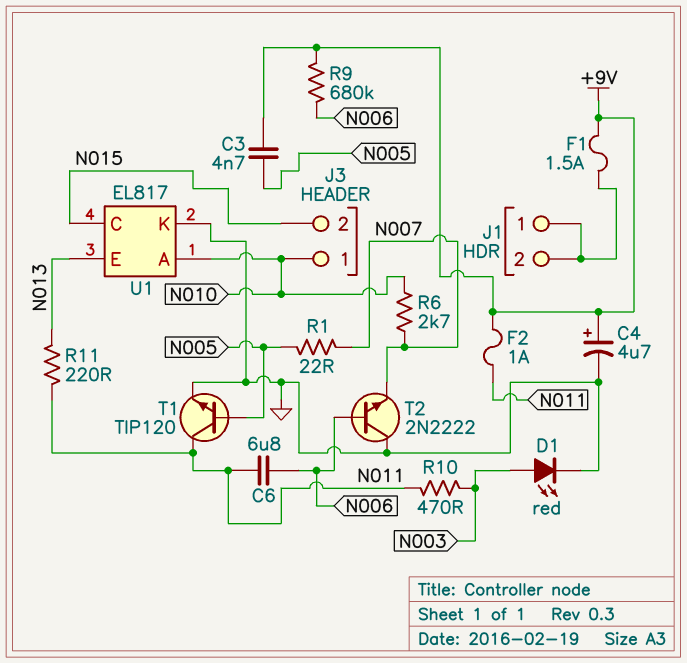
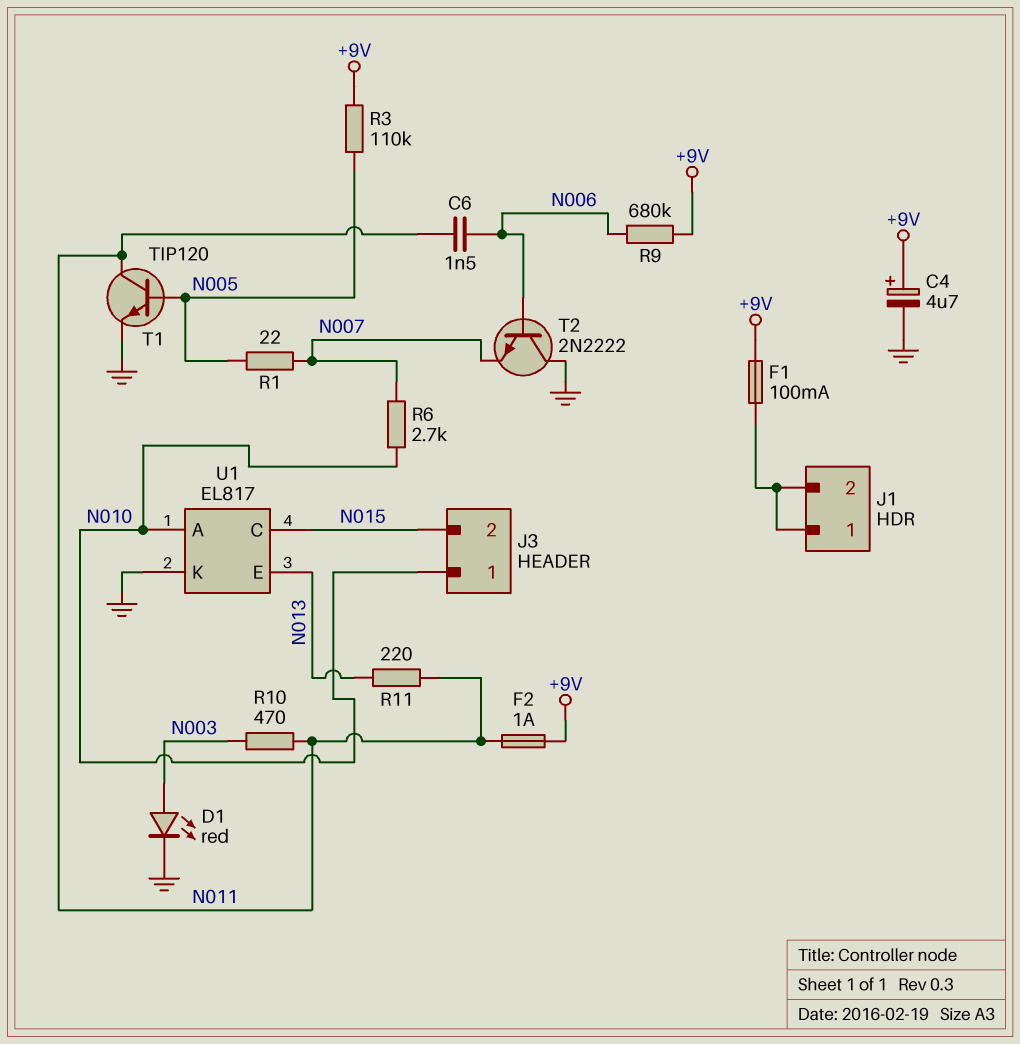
C3: 4.7nF (+9V, N005) -> none
C6: 6.8uF (N006, N011) -> 1.5nF (N006, N011)
F1: 1.5A (+9V, J1/1) -> 100mA (+9V, J1/1)
R3: none -> 110k (+9V, N005)

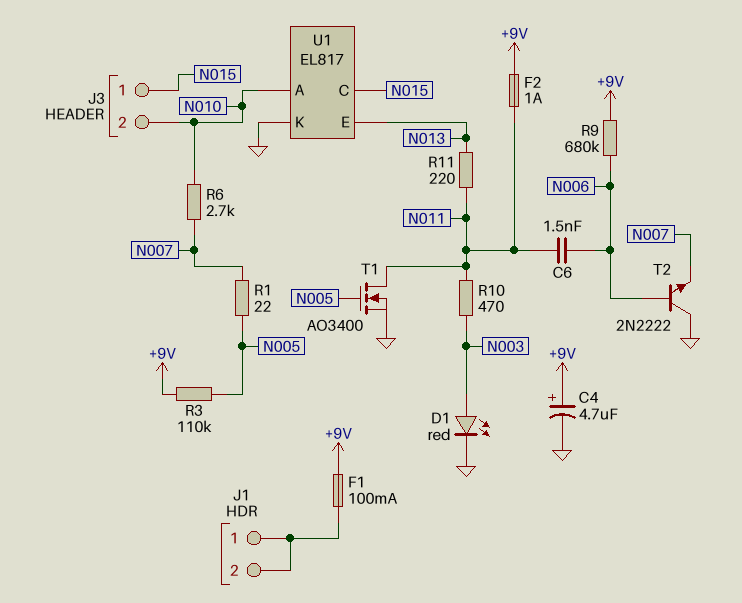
J3 pin 1: N010 -> N015
J3 pin 2: N015 -> N010
T1: NPN TIP120 (B N005, C N011, E GND) -> NMOS AO3400 (G N005, D N011, S GND)

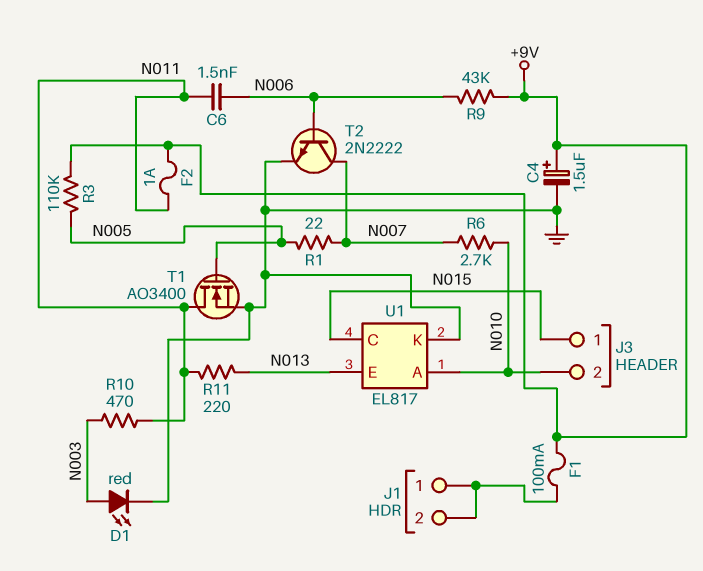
C4: 4.7uF (plus +9V, minus GND) -> 1.5uF (plus +9V, minus GND)
R9: 680k (+9V, N006) -> 43k (+9V, N006)
T2: NPN 2N2222 (B N006, C GND, E N007) -> NPN 2N2222 (B N006, C N007, E GND)

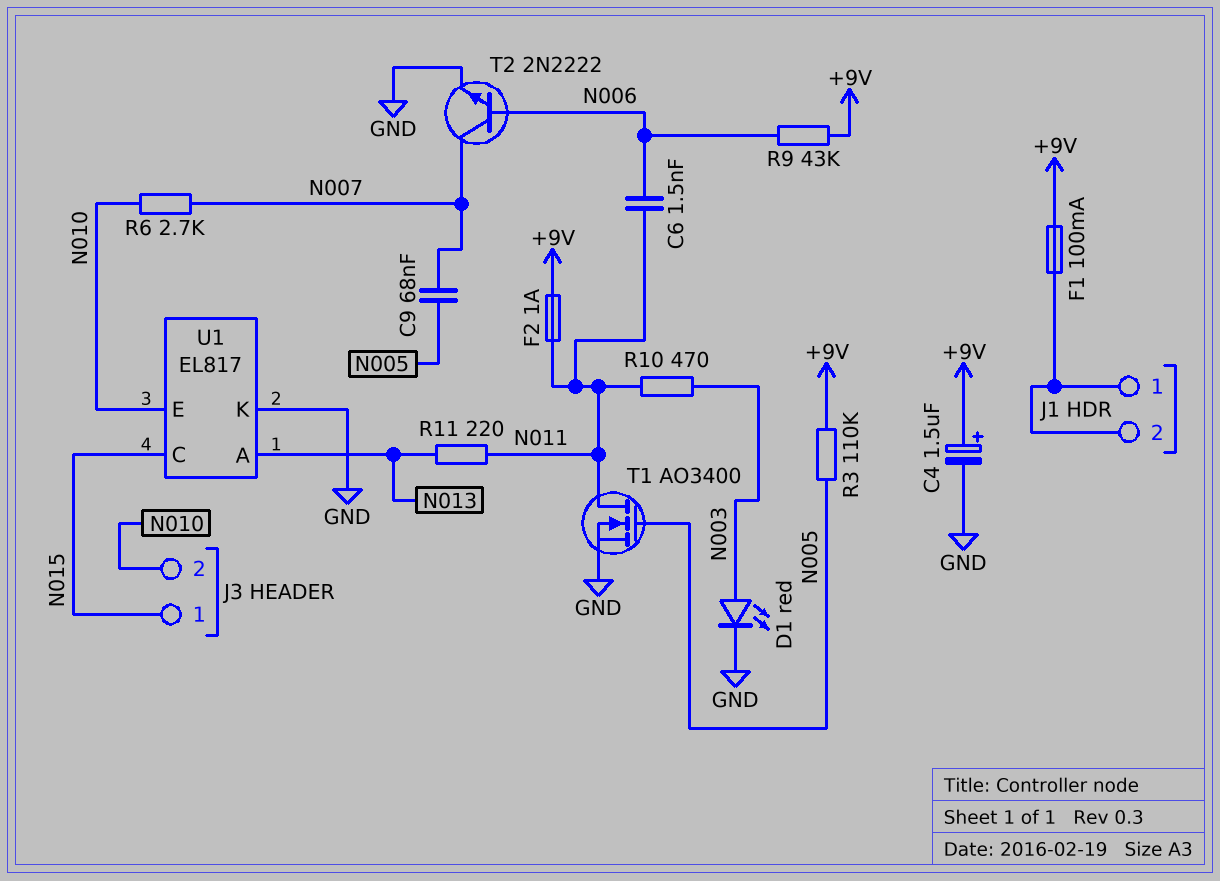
C9: none -> 68nF (N005, N007)
R1: 22 (N005, N007) -> none
U1 pin A: N010 -> N013
U1 pin E: N013 -> N010

